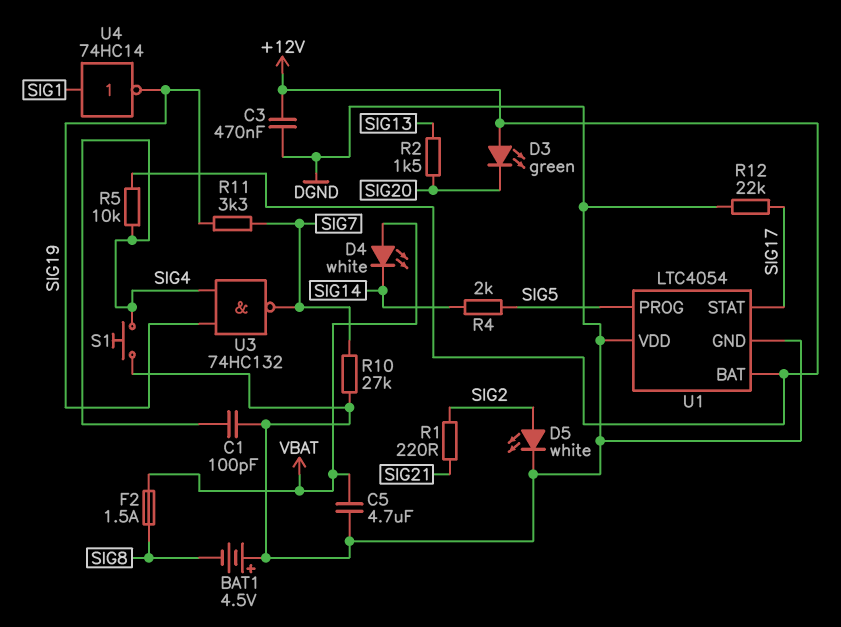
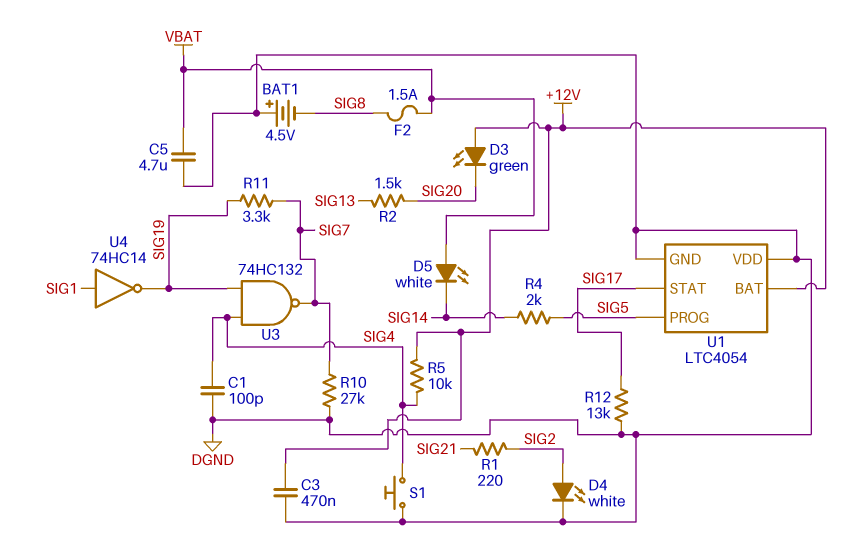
D4: LED white (A VBAT, K SIG14) -> LED white (A SIG2, K DGND)
D5: LED white (A SIG2, K DGND) -> LED white (A VBAT, K SIG14)
R12: 22k (DGND, SIG17) -> 13k (DGND, SIG17)

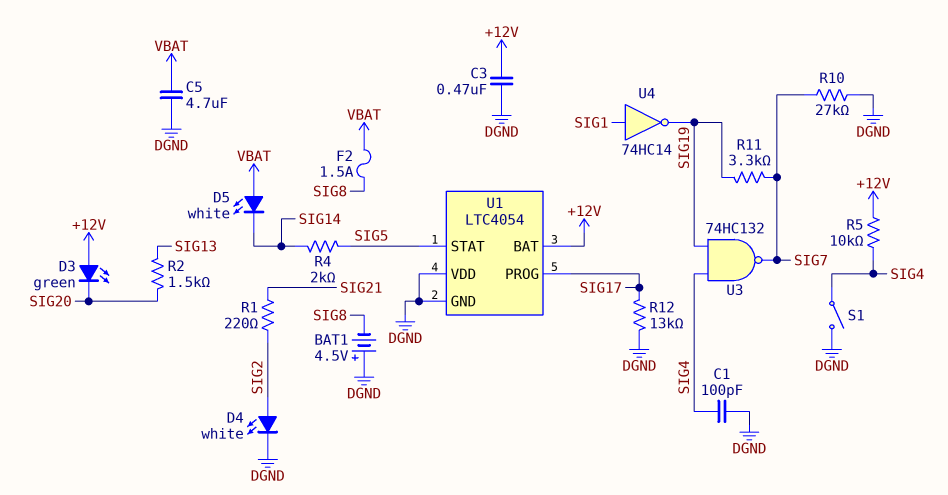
S1: button (DGND, SIG4) -> switch (DGND, SIG4)
U1 pin PROG: SIG5 -> SIG17
U1 pin STAT: SIG17 -> SIG5

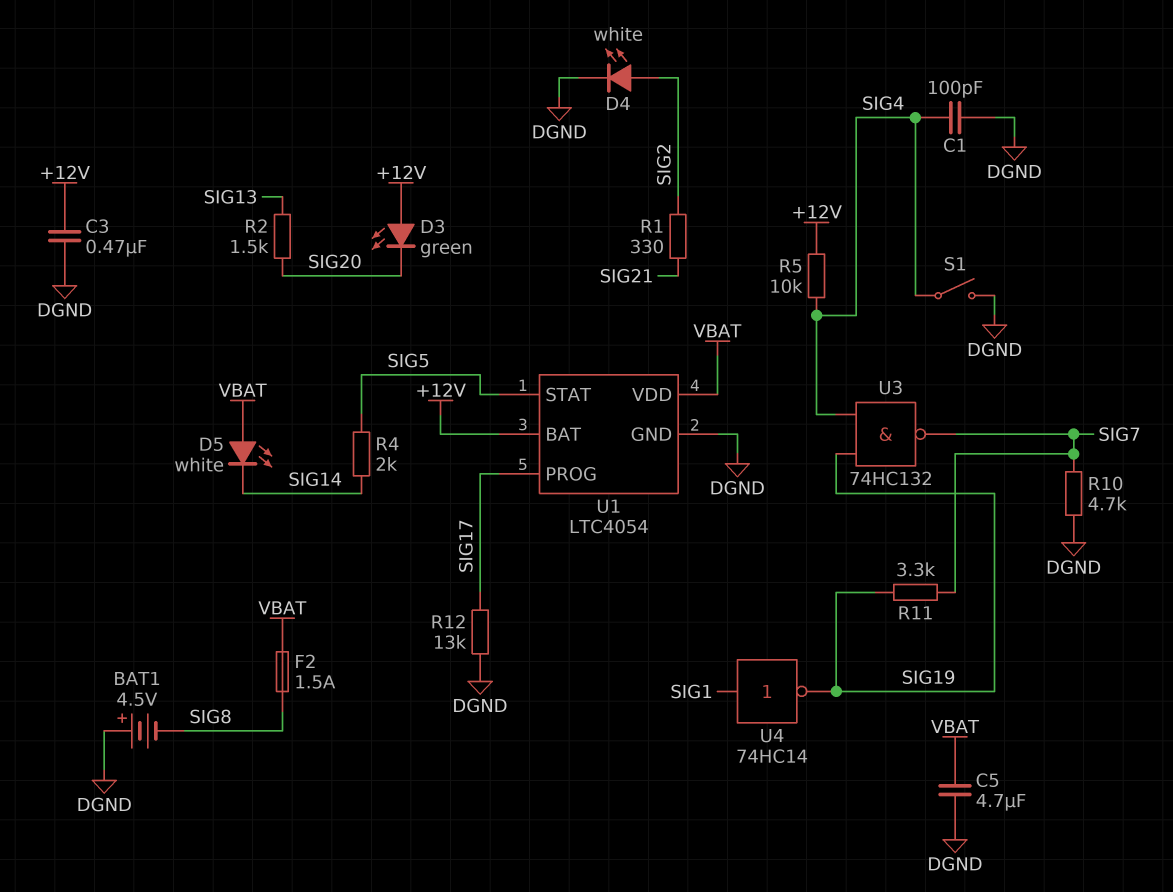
R1: 220 (SIG2, SIG21) -> 330 (SIG2, SIG21)
R10: 27k (DGND, SIG7) -> 4.7k (DGND, SIG7)
U1 pin VDD: DGND -> VBAT

